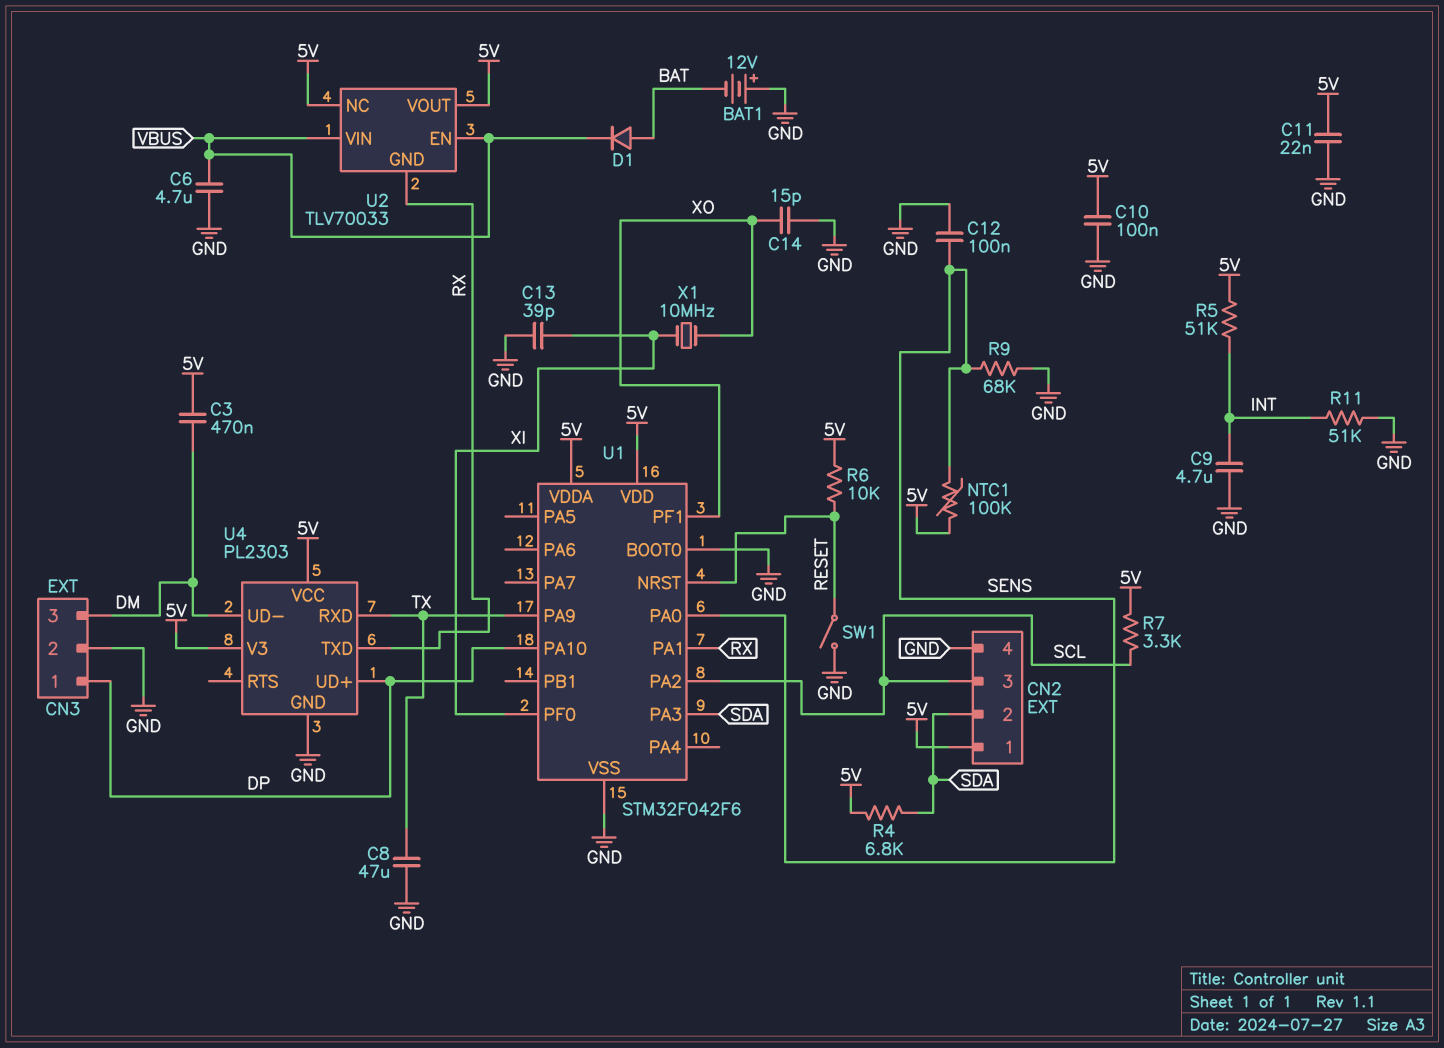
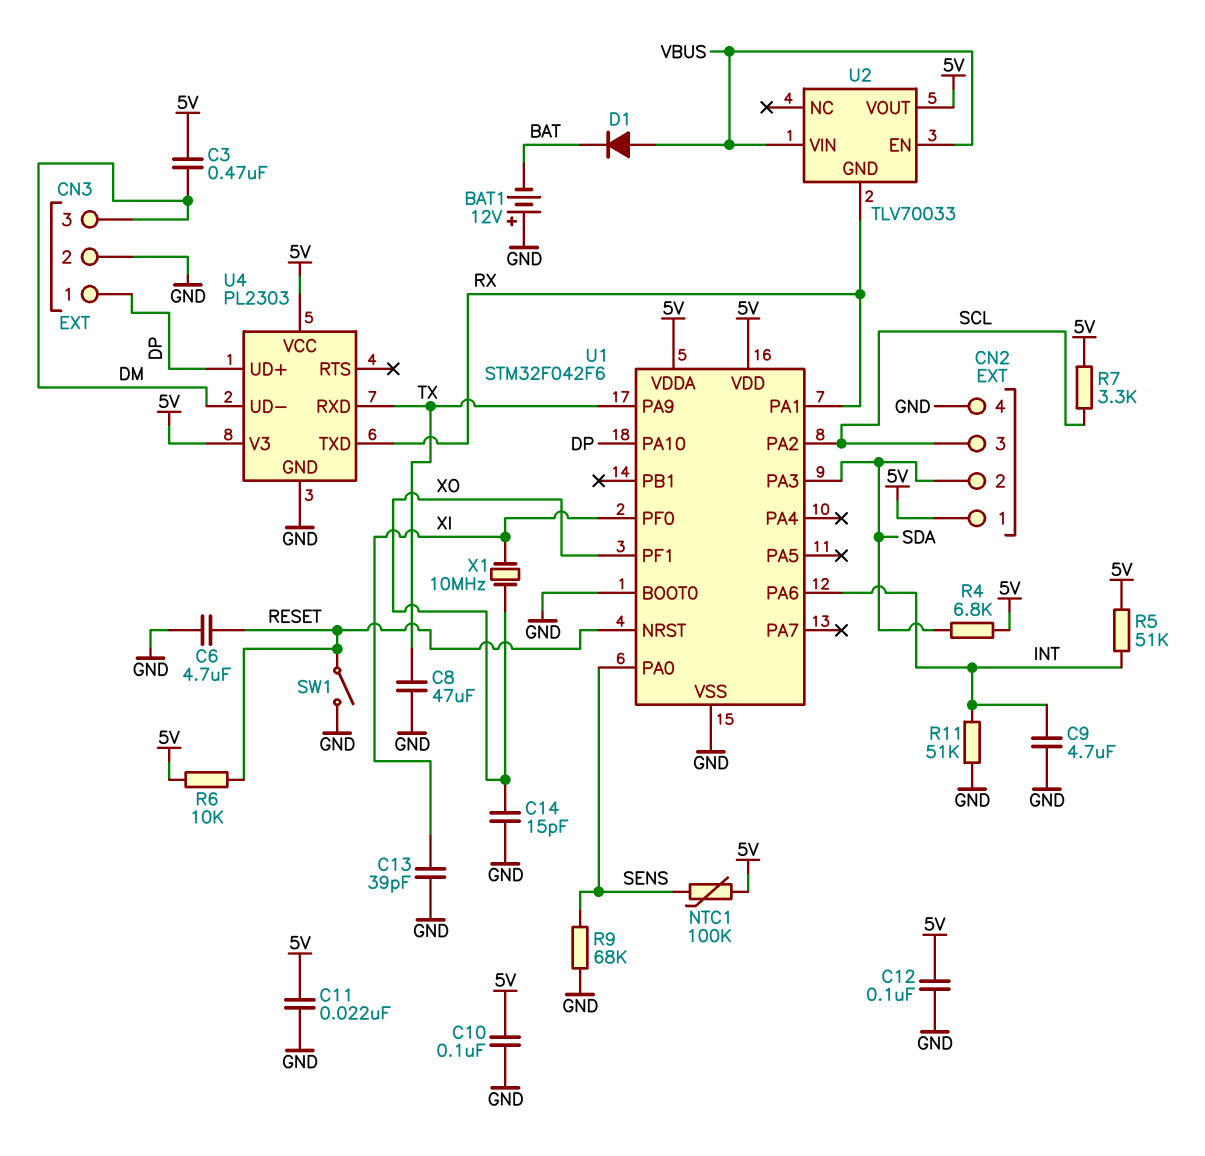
C6: 4.7uF (GND, VBUS) -> 4.7uF (GND, RESET)
C12: 100nF (GND, SENS) -> 100nF (5V, GND)
D1: diode (A BAT, K VBUS) -> diode (A VBUS, K BAT)
U1 pin PA6: none -> INT
U2 pin NC: 5V -> none

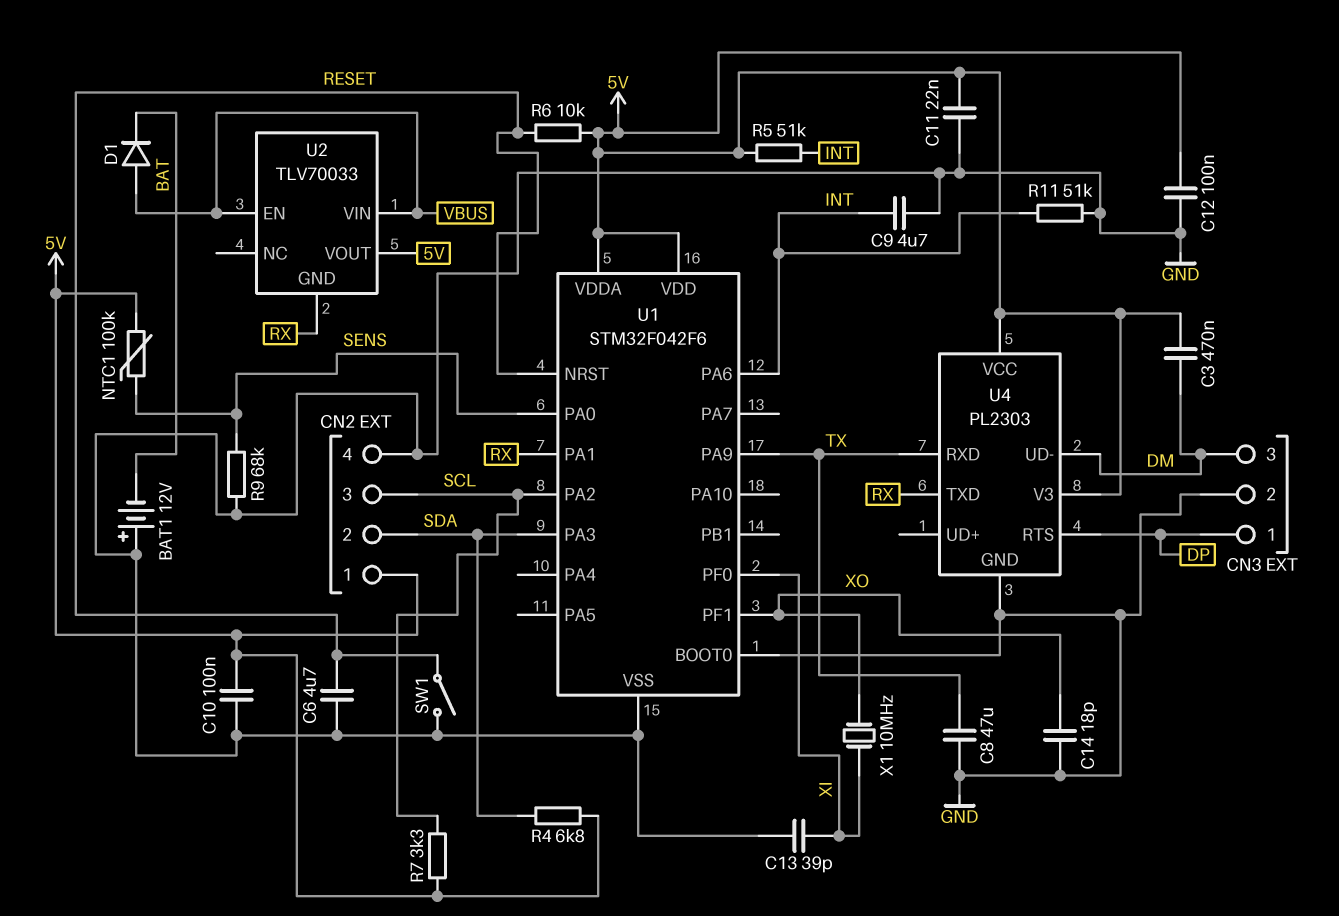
C14: 15pF (GND, XO) -> 18pF (GND, XO)
U1 pin PA10: DP -> none
U4 pin RTS: none -> DP
U4 pin UD+: DP -> none

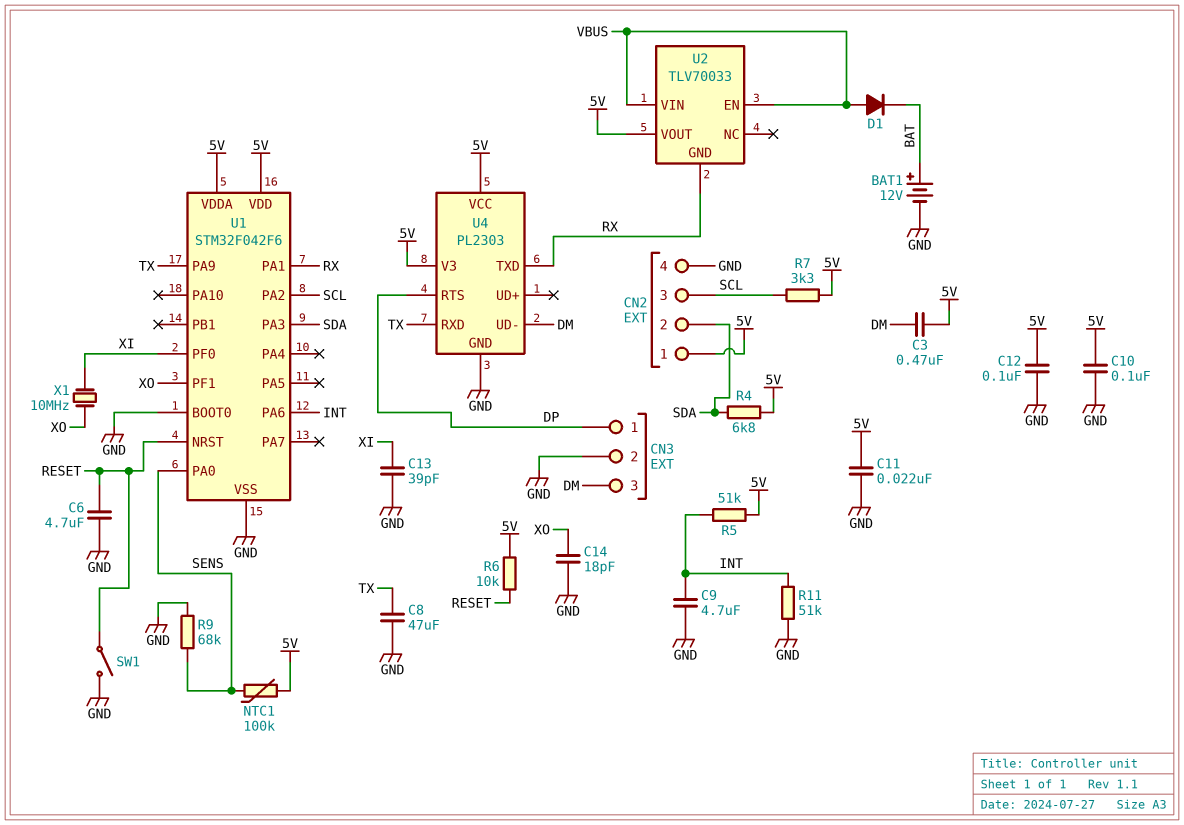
BAT1: 12V (plus GND, minus BAT) -> 12V (plus BAT, minus GND)

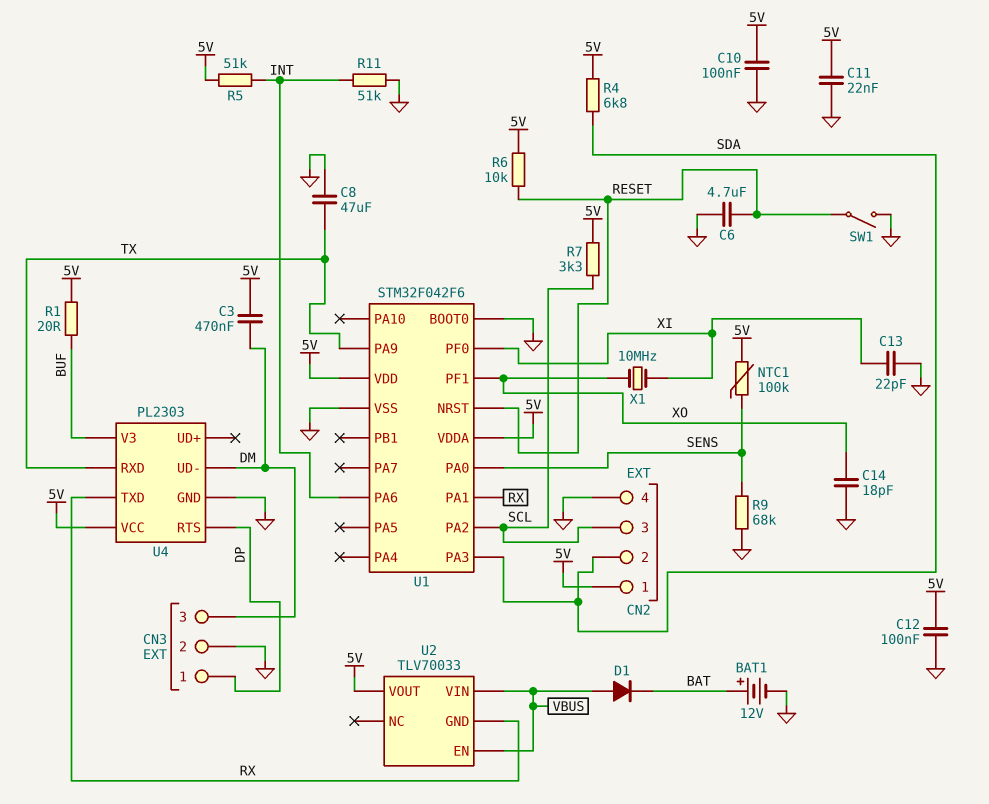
C9: 4.7uF (GND, INT) -> none
C13: 39pF (GND, XI) -> 22pF (GND, XI)
R1: none -> 20 (5V, BUF)
U4 pin V3: 5V -> BUF

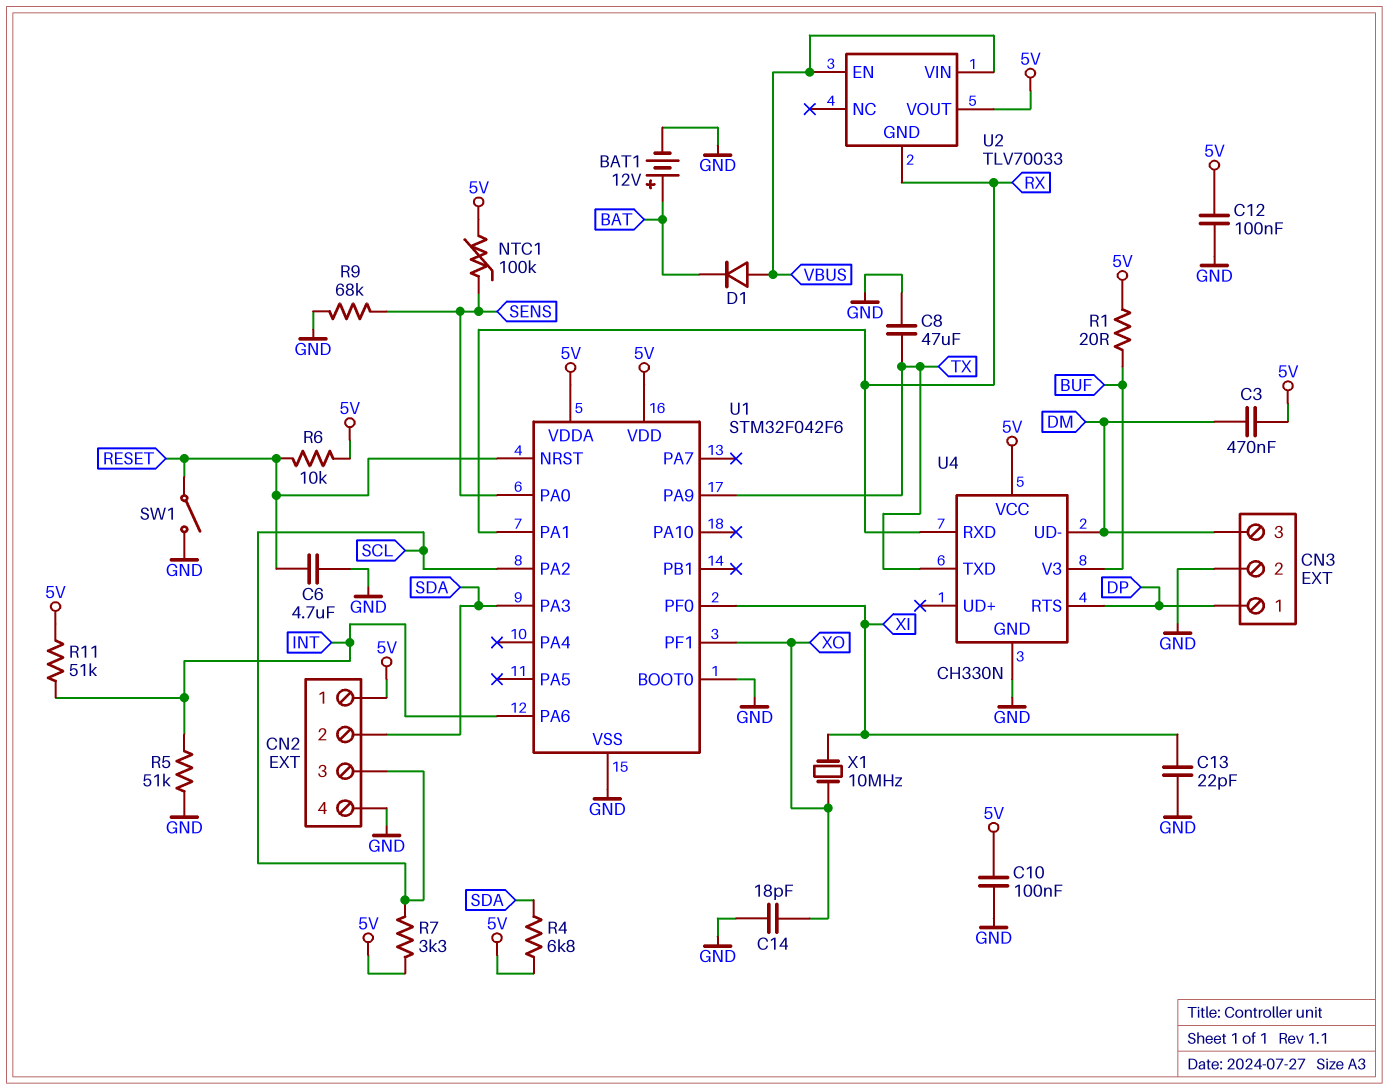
C11: 22nF (5V, GND) -> none
R5: 51k (5V, INT) -> 51k (GND, INT)
R11: 51k (GND, INT) -> 51k (5V, INT)
U4: PL2303 -> CH330N
U4 pin RXD: TX -> RX
U4 pin TXD: RX -> TX

